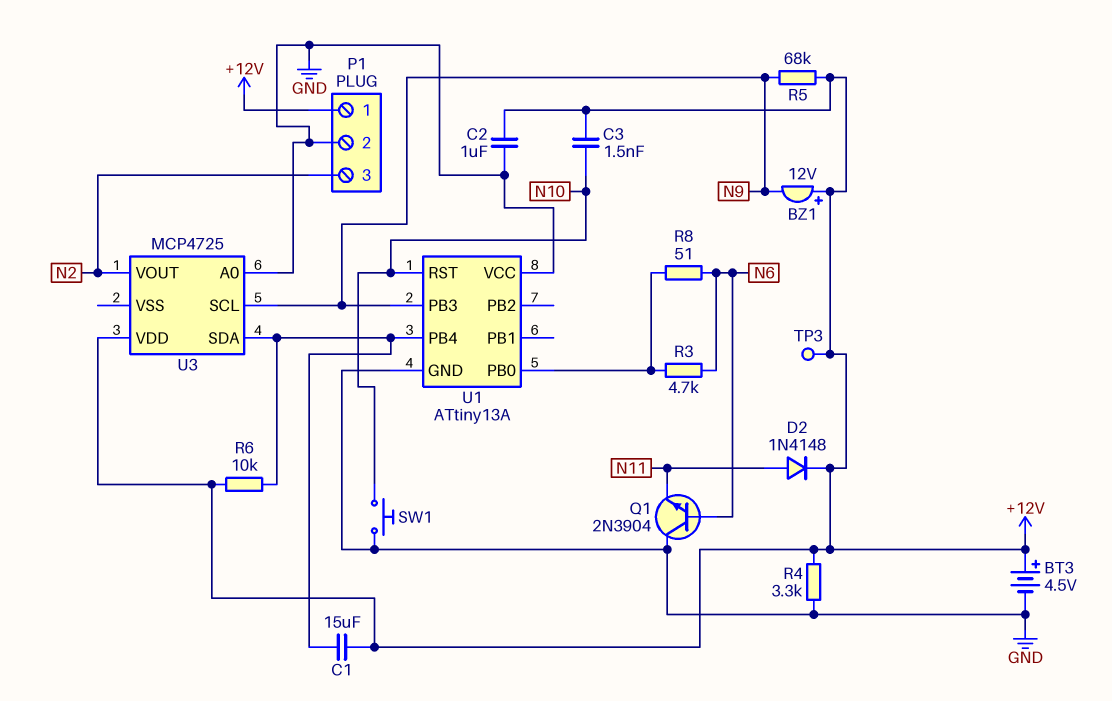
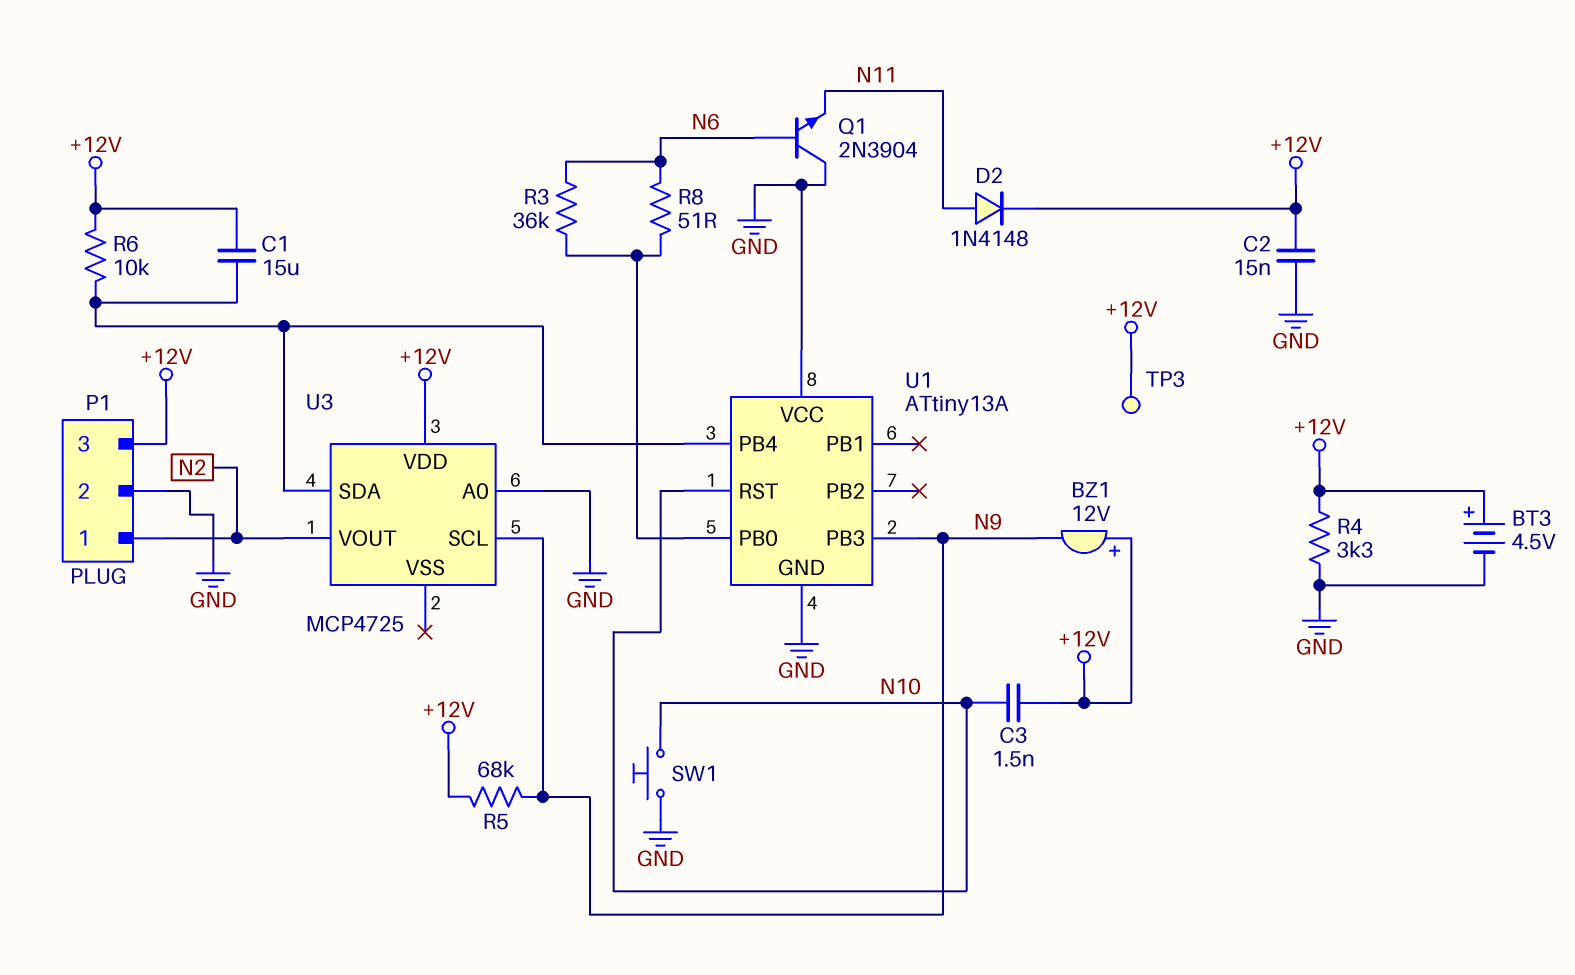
C2: 1uF (+12V, GND) -> 15nF (+12V, GND)
P1 pin 1: +12V -> N2
P1 pin 3: N2 -> +12V
R3: 4.7k (N6, U1/PB0) -> 36k (N6, U1/PB0)

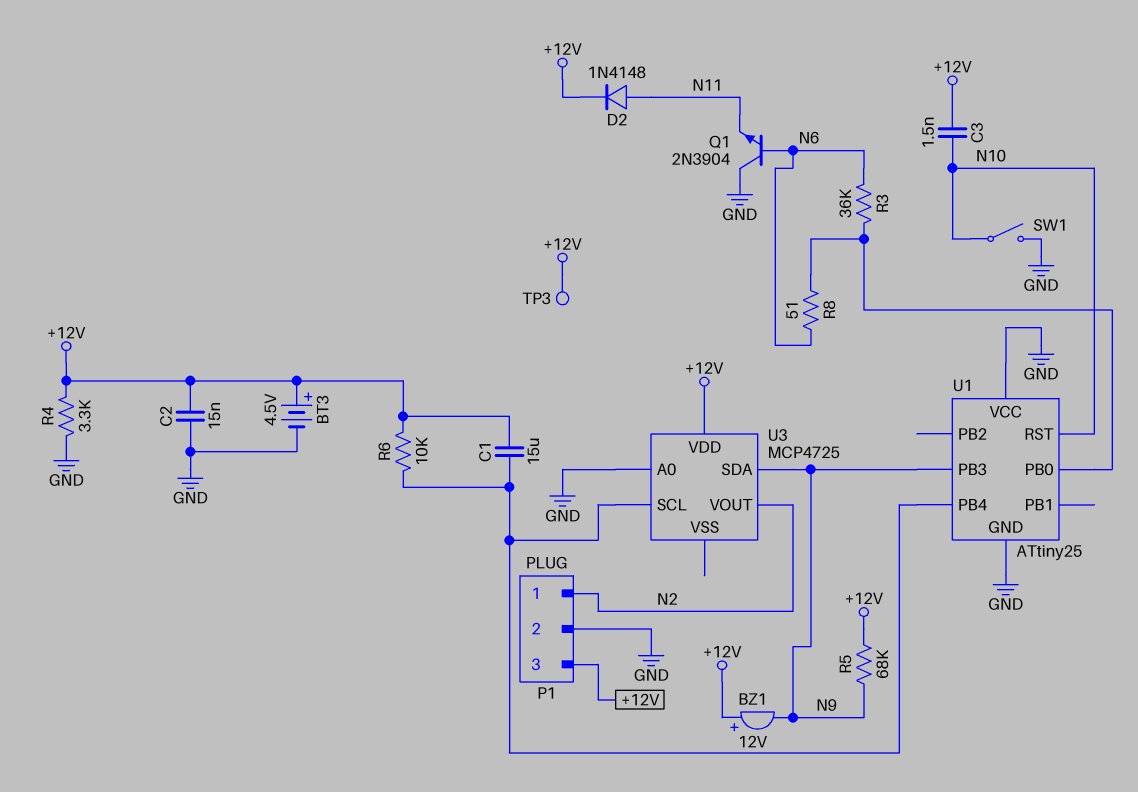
SW1: button (GND, N10) -> switch (GND, N10)
U1: ATtiny13A -> ATtiny25
U3 pin SCL: N9 -> U1/PB4
U3 pin SDA: U1/PB4 -> N9

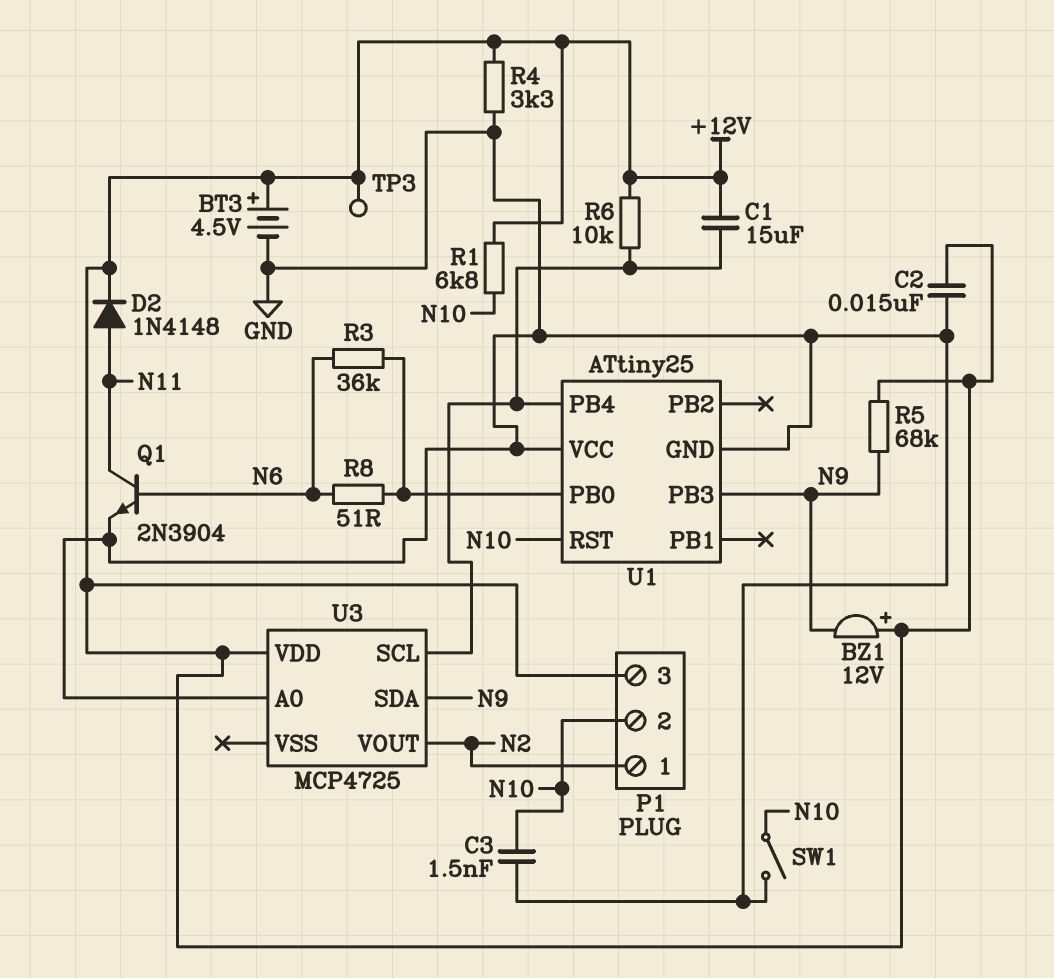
C3: 1.5nF (+12V, N10) -> 1.5nF (GND, N10)
P1 pin 2: GND -> N10
Q1: NPN 2N3904 (B N6, C GND, E N11) -> NPN 2N3904 (B N6, C N11, E GND)
R1: none -> 6.8k (+12V, N10)

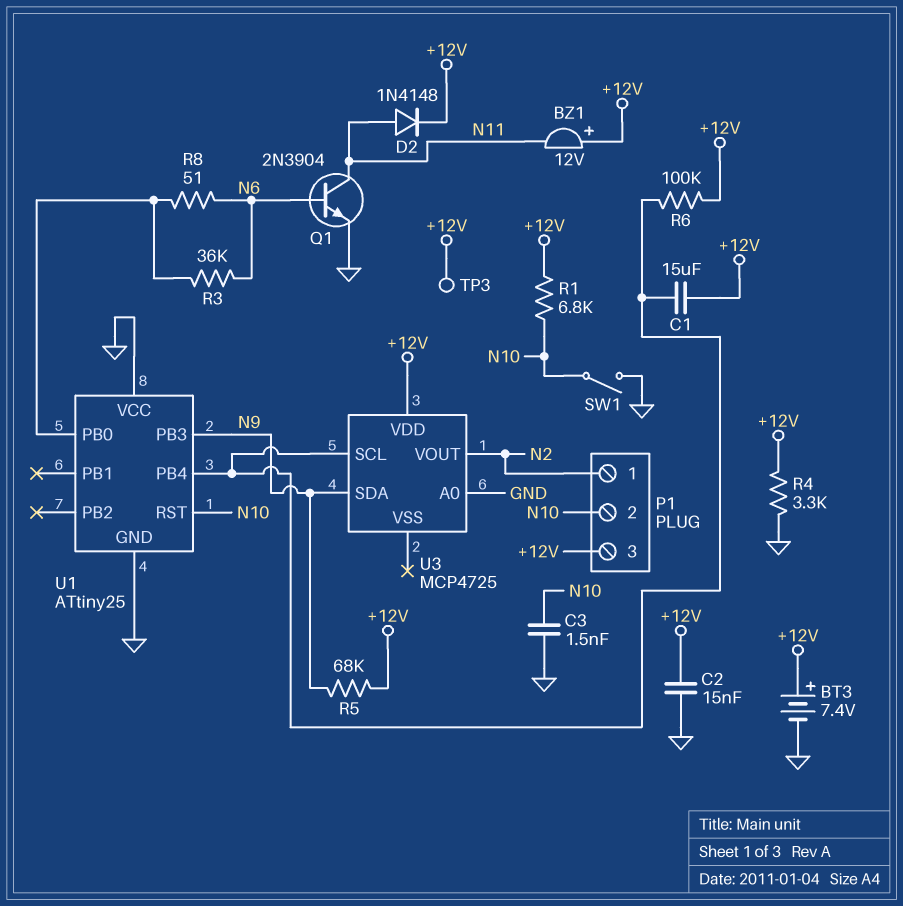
BT3: 4.5V (plus +12V, minus GND) -> 7.4V (plus +12V, minus GND)
BZ1: buzzer 12V (plus +12V, minus N9) -> buzzer 12V (plus +12V, minus N11)
R6: 10k (+12V, U1/PB4) -> 100k (+12V, U1/PB4)

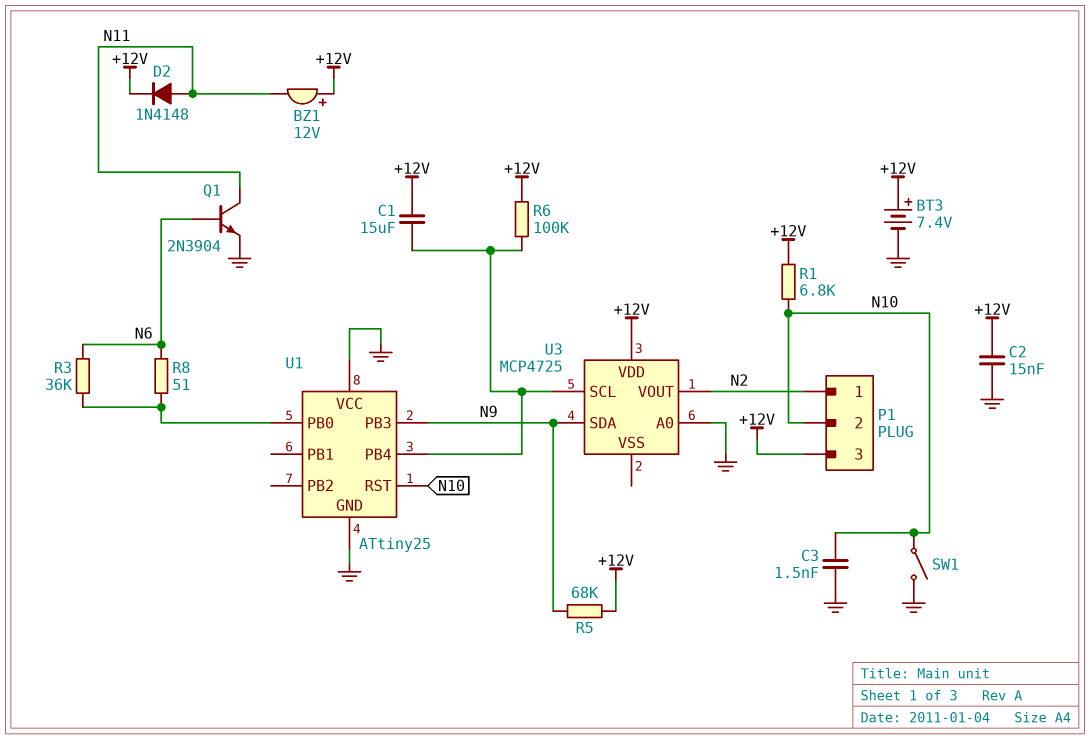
R4: 3.3k (+12V, GND) -> none
TP3: test point (+12V) -> none

